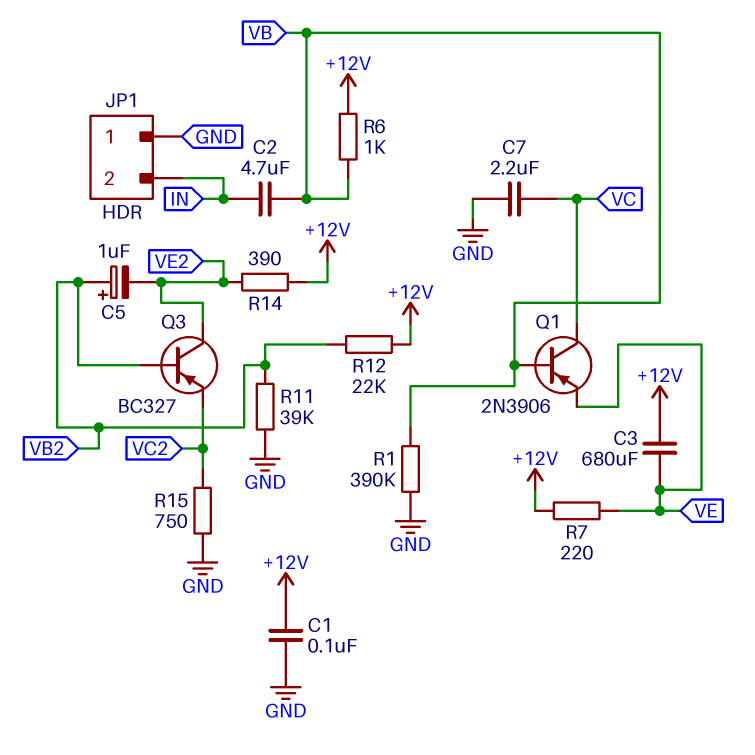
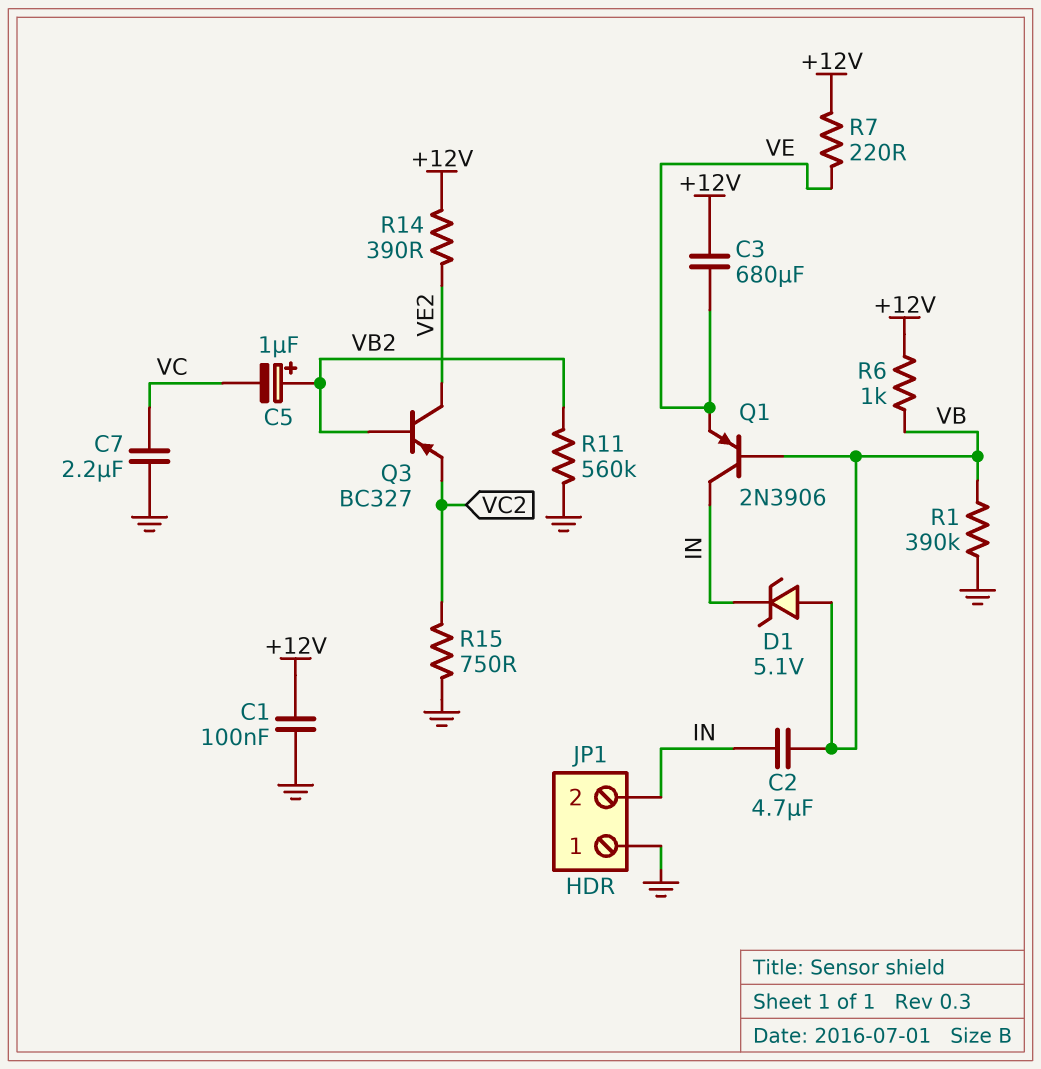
C5: 1uF (plus VB2, minus VE2) -> 1uF (plus VB2, minus VC)
D1: none -> zener 5.1V (A VB, K IN)
Q1: PNP 2N3906 (B VB, C VC, E VE) -> PNP 2N3906 (B VB, C IN, E VE)
R11: 39k (GND, VB2) -> 560k (GND, VB2)
R12: 22k (+12V, VB2) -> none

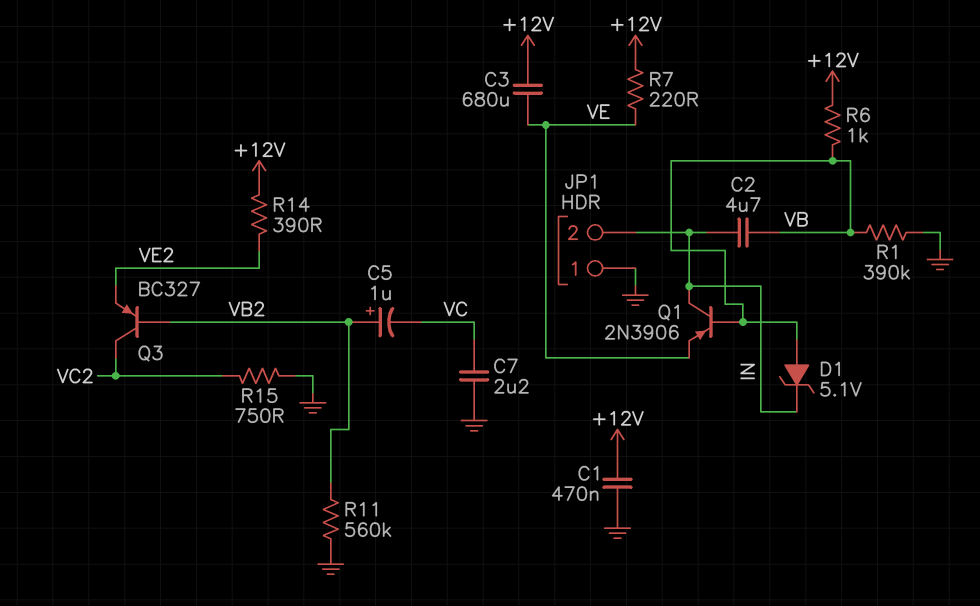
C1: 100nF (+12V, GND) -> 470nF (+12V, GND)
Q3: PNP BC327 (B VB2, C VE2, E VC2) -> PNP BC327 (B VB2, C VC2, E VE2)

